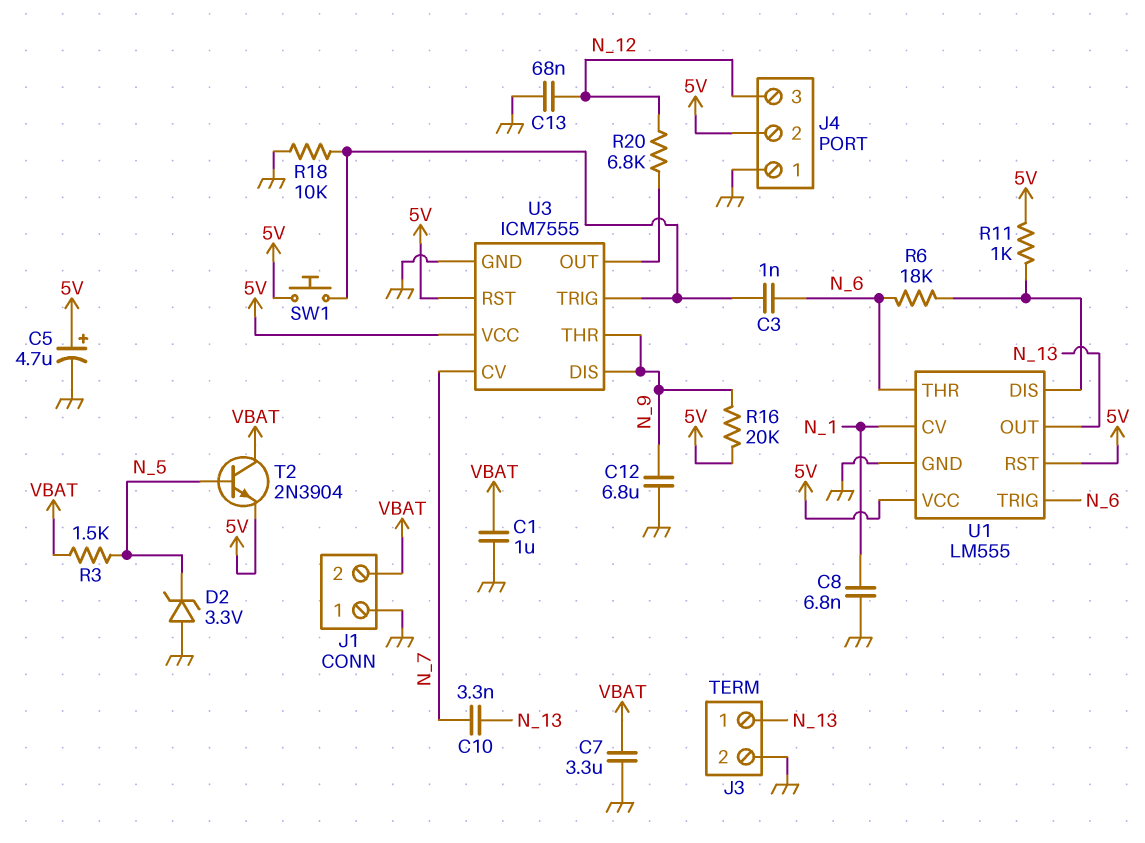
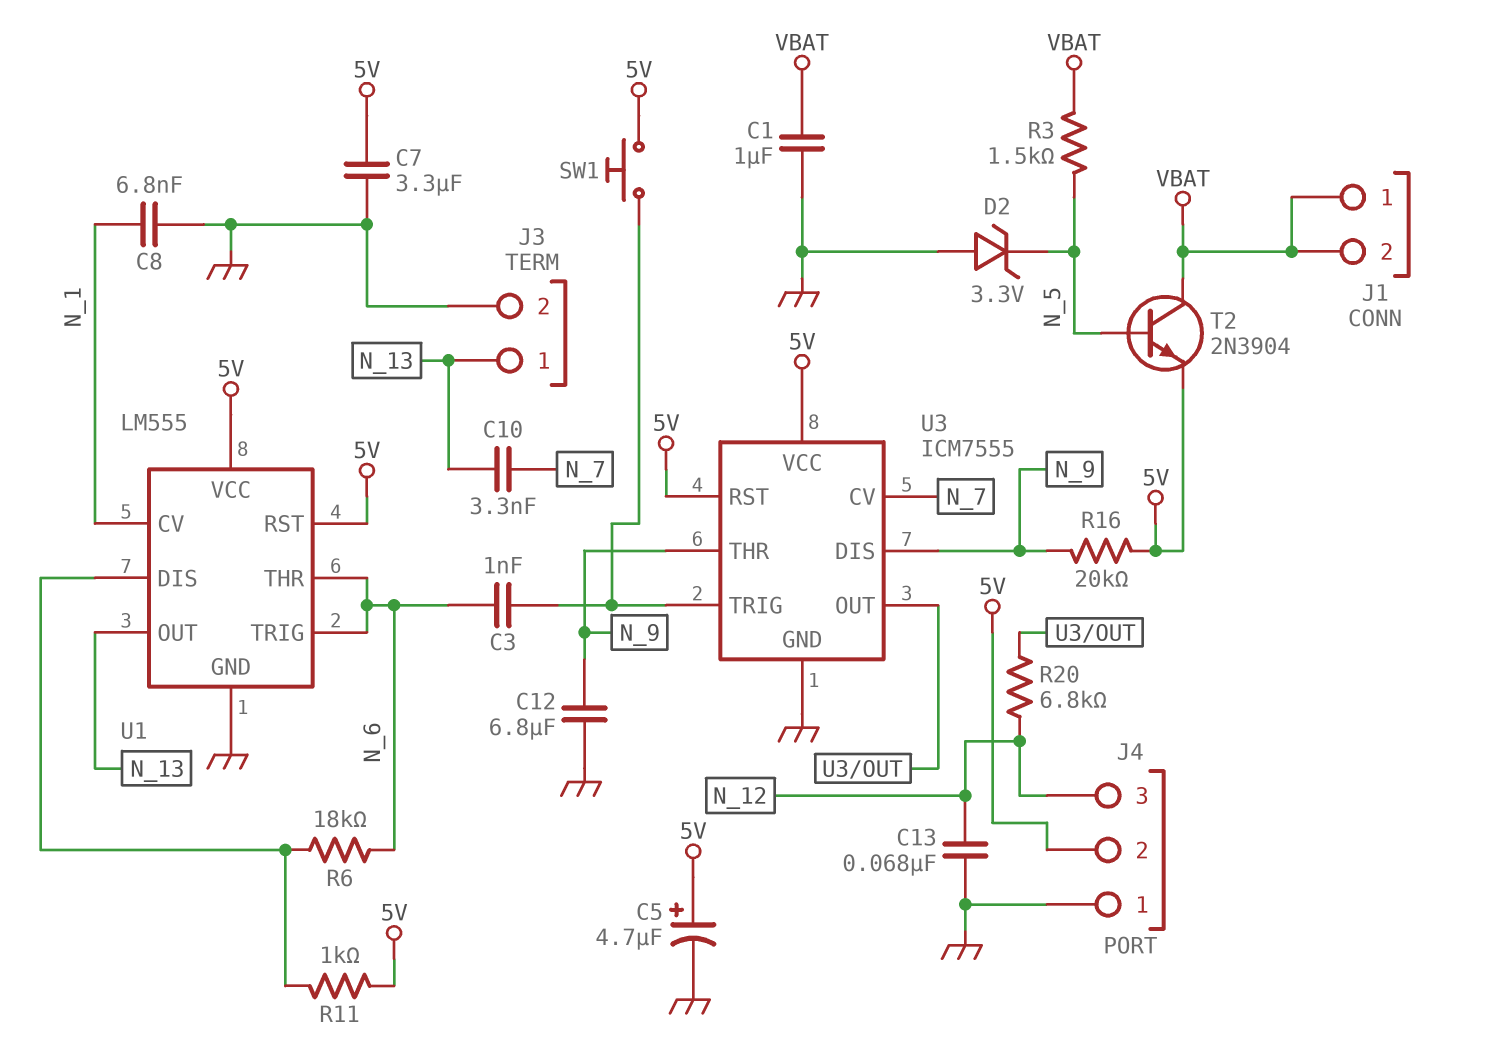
C7: 3.3uF (GND, VBAT) -> 3.3uF (5V, GND)
J1 pin 1: GND -> VBAT
R18: 10k (GND, U3/TRIG) -> none

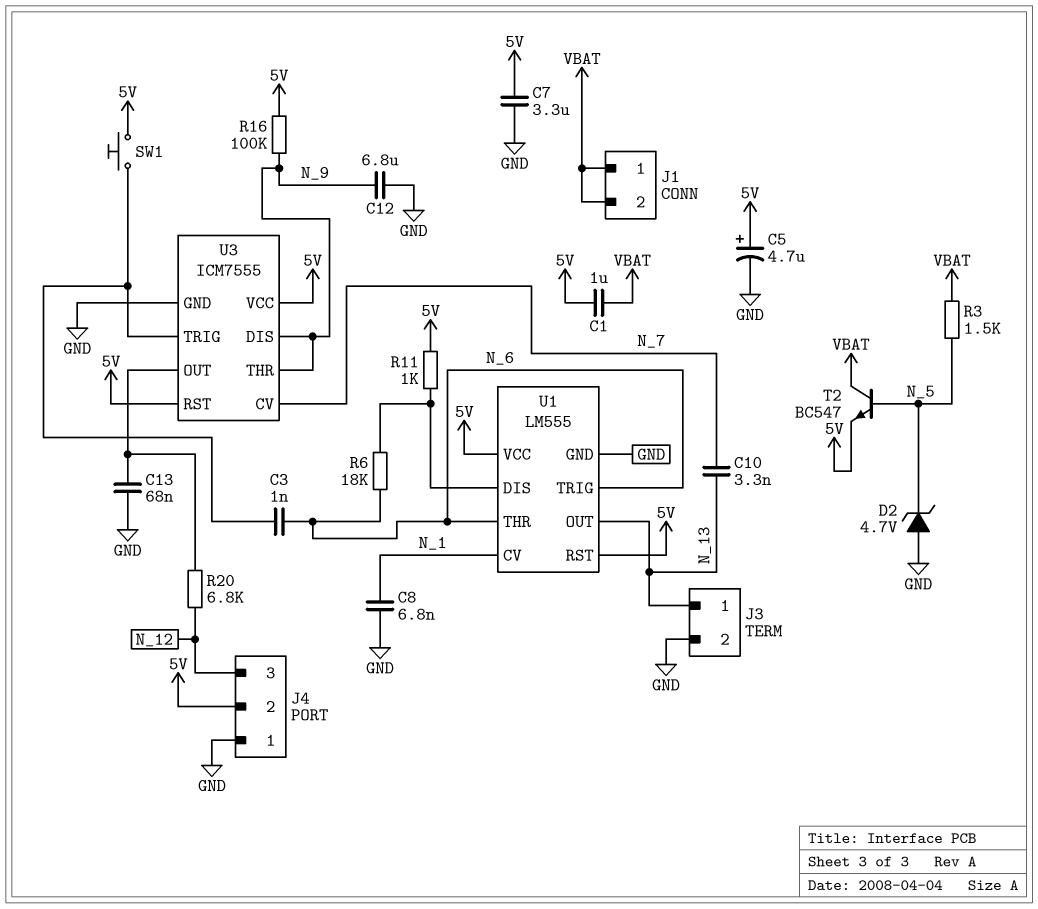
C1: 1uF (GND, VBAT) -> 1uF (5V, VBAT)
C13: 68nF (GND, N_12) -> 68nF (GND, U3/OUT)
D2: zener 3.3V (A GND, K N_5) -> zener 4.7V (A GND, K N_5)
R16: 20k (5V, N_9) -> 100k (5V, N_9)
T2: NPN 2N3904 (B N_5, C VBAT, E 5V) -> NPN BC547 (B N_5, C VBAT, E 5V)

